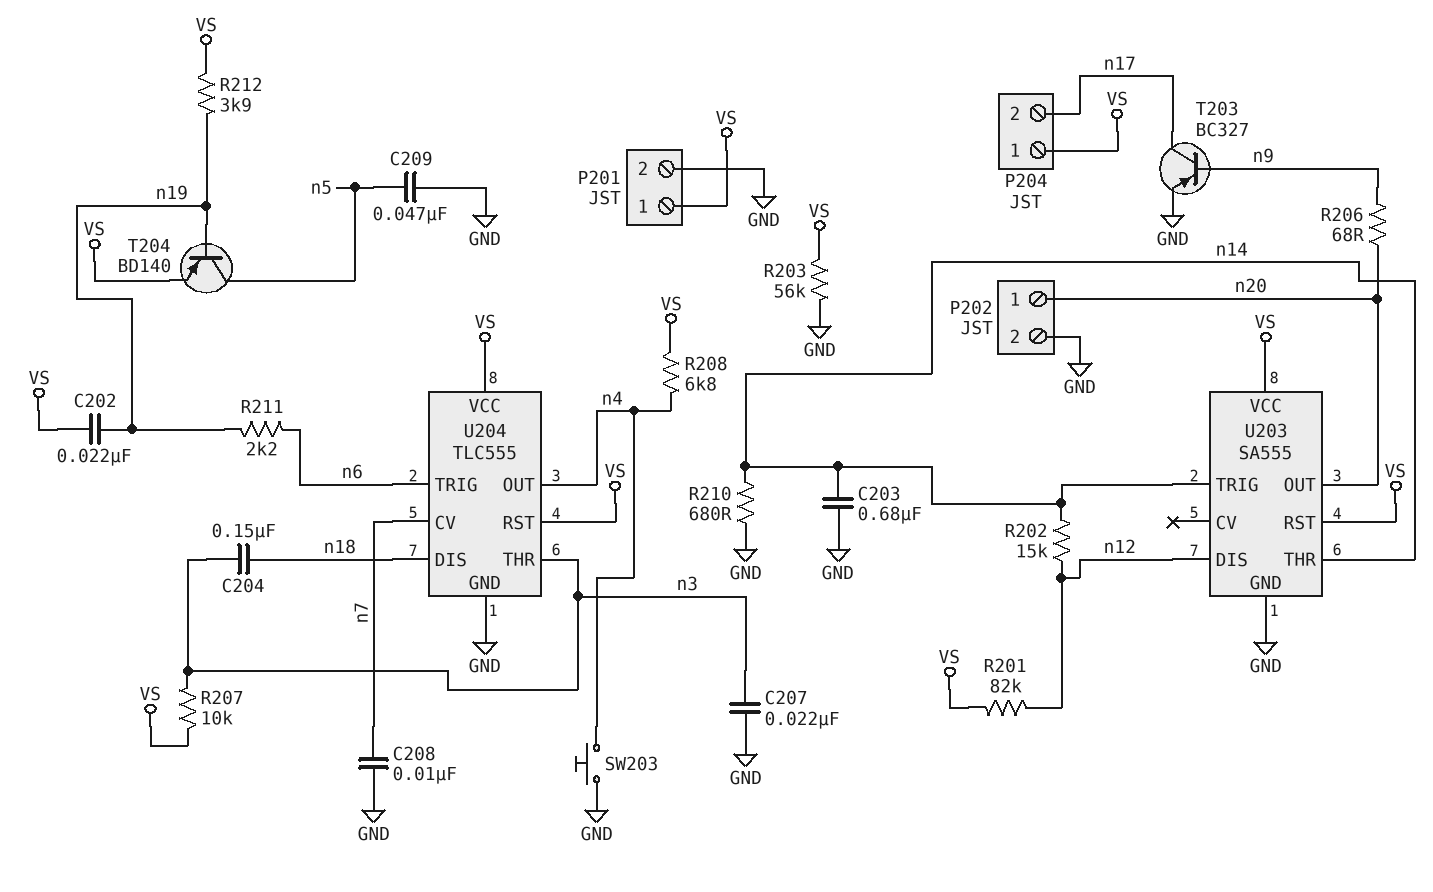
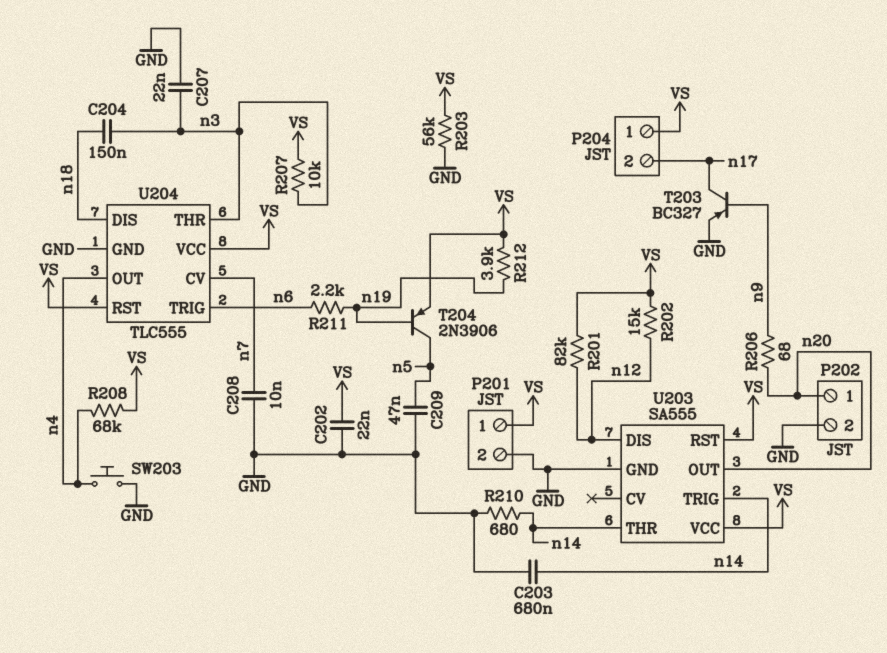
C202: 22nF (VS, n19) -> 22nF (GND, VS)
R202: 15k (n12, n14) -> 15k (VS, n12)
R208: 6.8k (VS, n4) -> 68k (VS, n4)
T204: PNP BD140 (B n19, C n5, E VS) -> PNP 2N3906 (B n19, C n5, E VS)

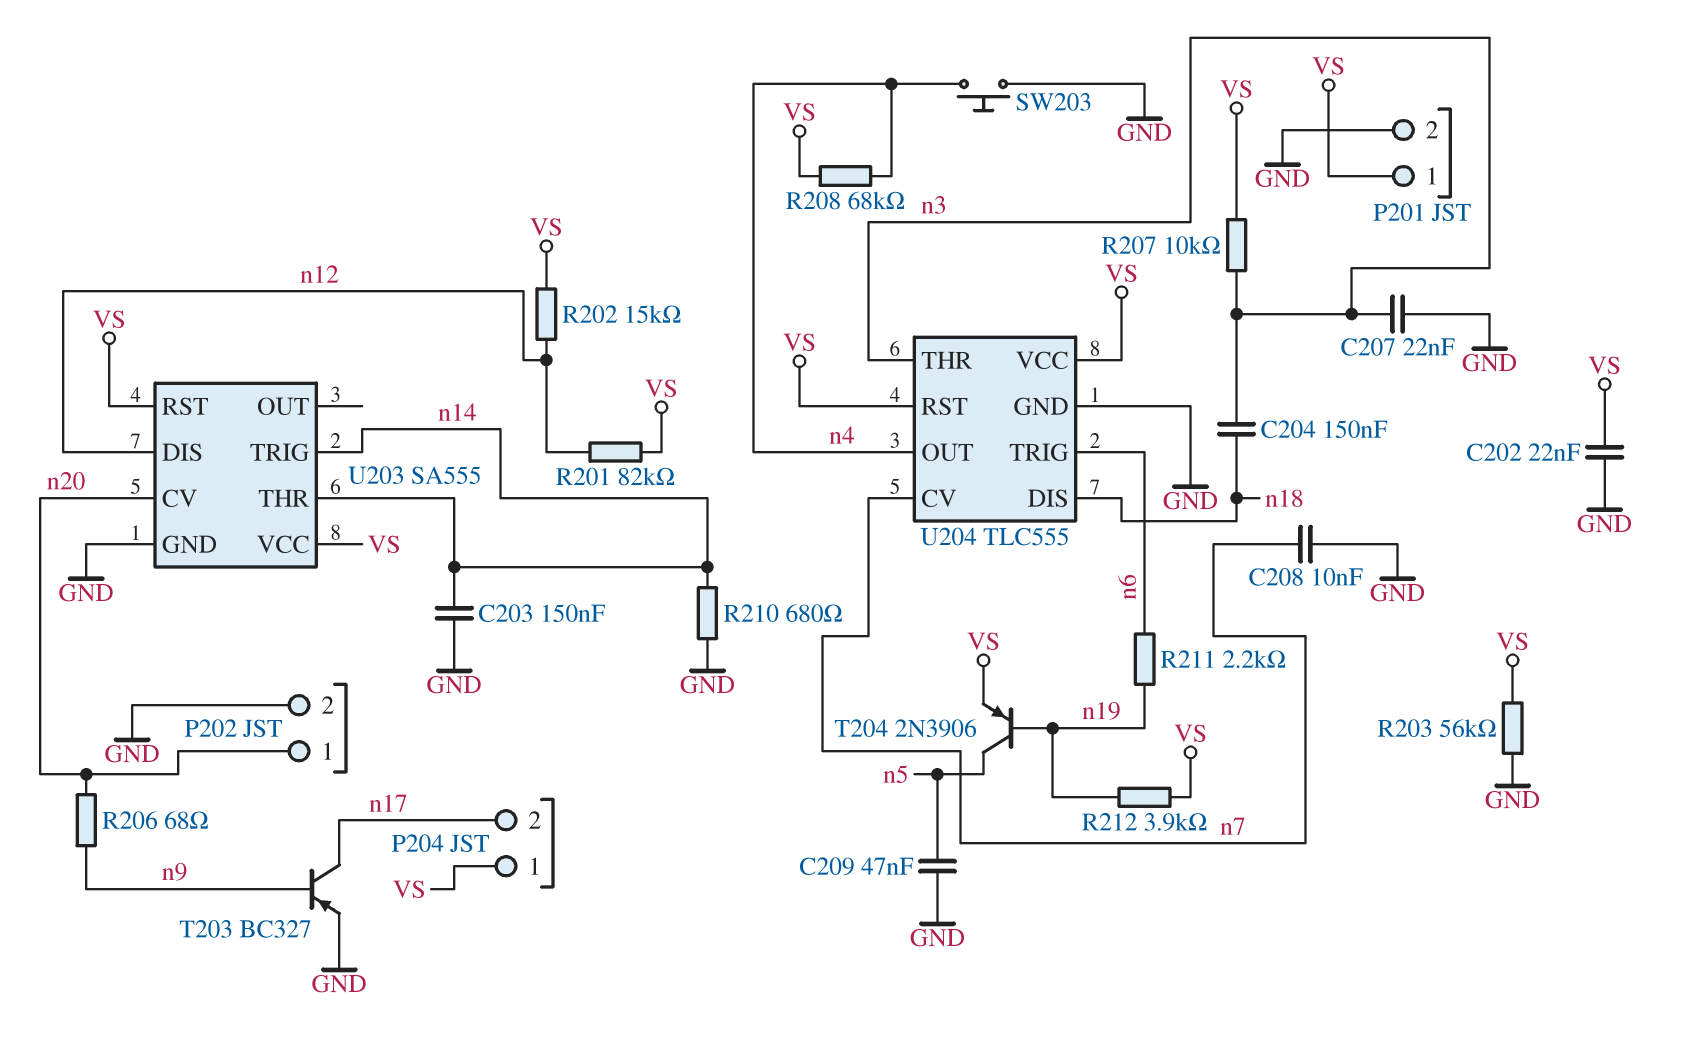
C203: 680nF (GND, n14) -> 150nF (GND, n14)
U203 pin CV: none -> n20
U203 pin OUT: n20 -> none

